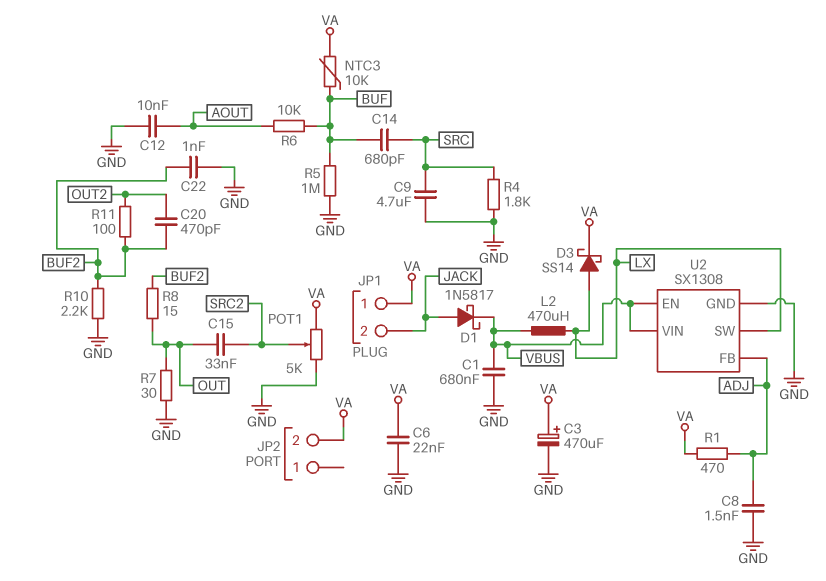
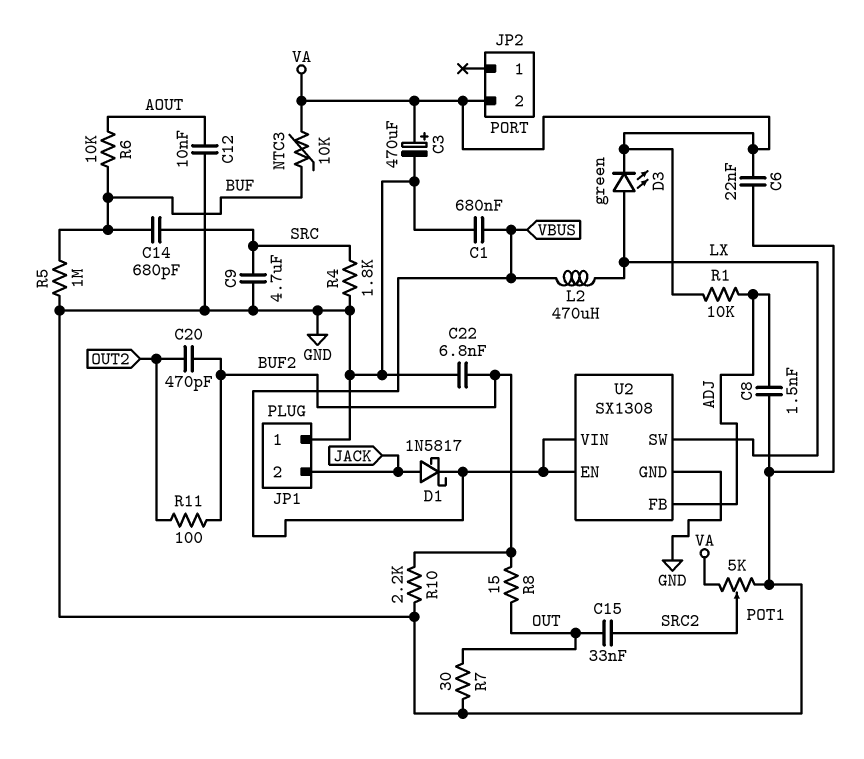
C22: 1nF (BUF2, GND) -> 6.8nF (BUF2, GND)
D3: schottky SS14 (A LX, K VA) -> LED green (A LX, K VA)
JP1 pin 1: VA -> GND
R1: 470 (ADJ, VA) -> 10k (ADJ, VA)

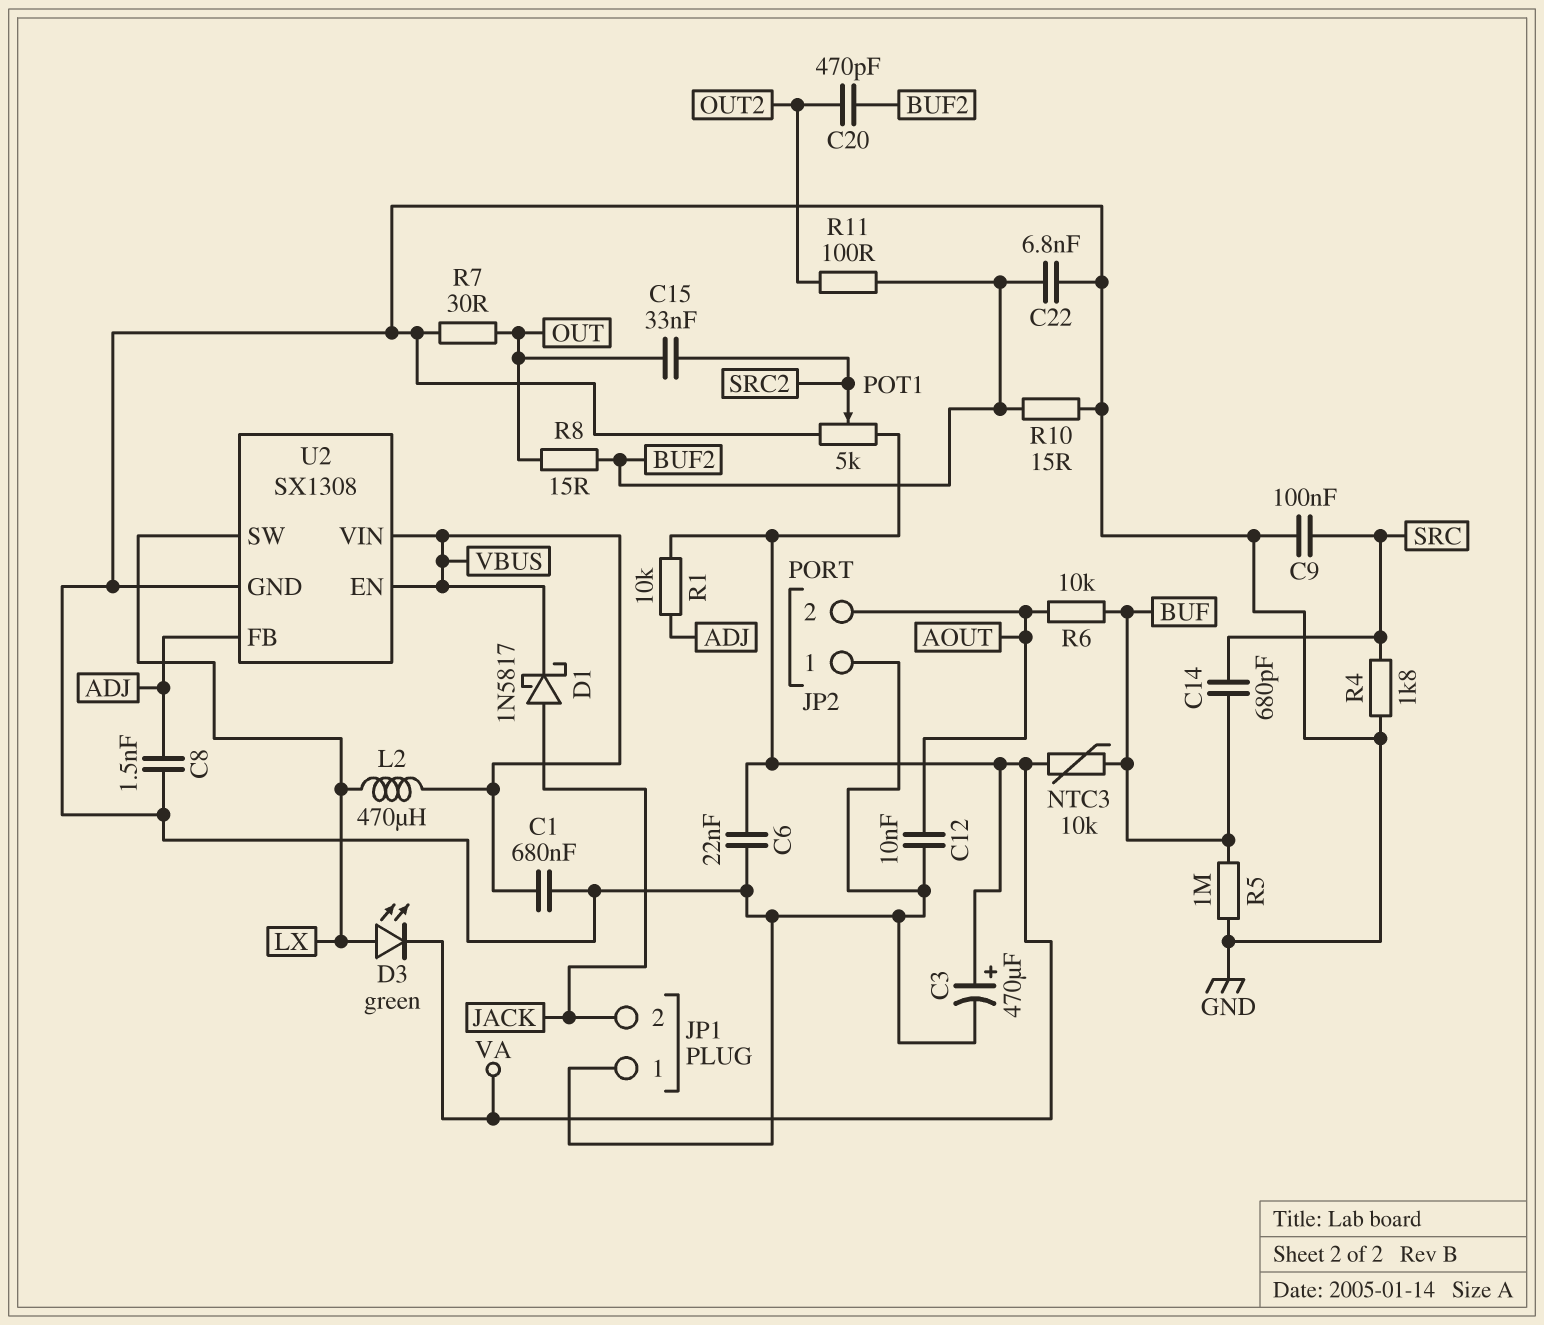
C9: 4.7uF (GND, SRC) -> 100nF (GND, SRC)
JP2 pin 1: none -> GND
JP2 pin 2: VA -> AOUT
R10: 2.2k (BUF2, GND) -> 15 (BUF2, GND)

